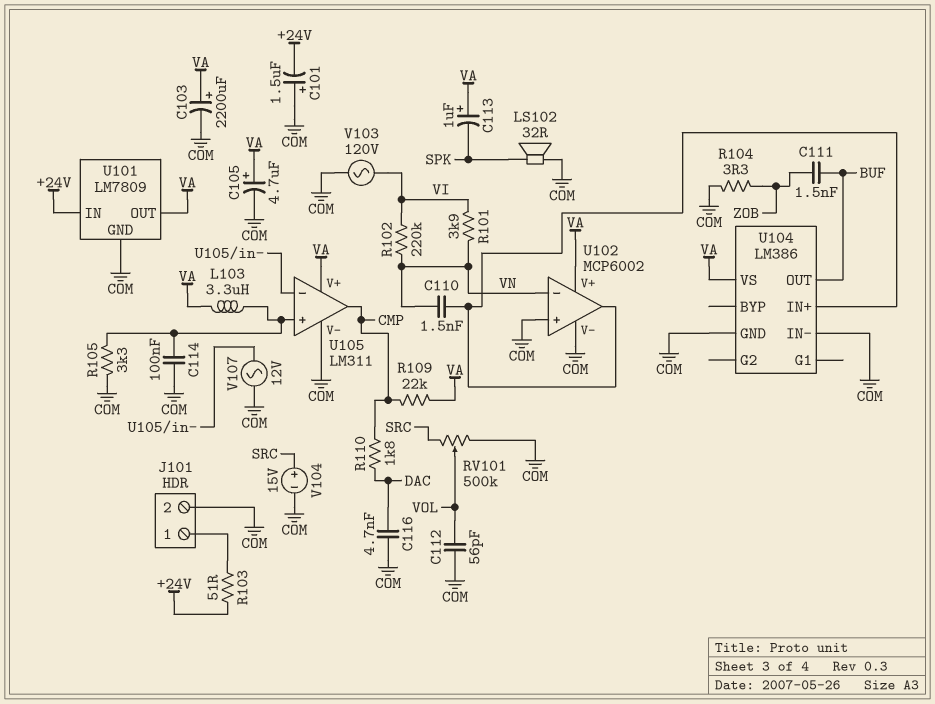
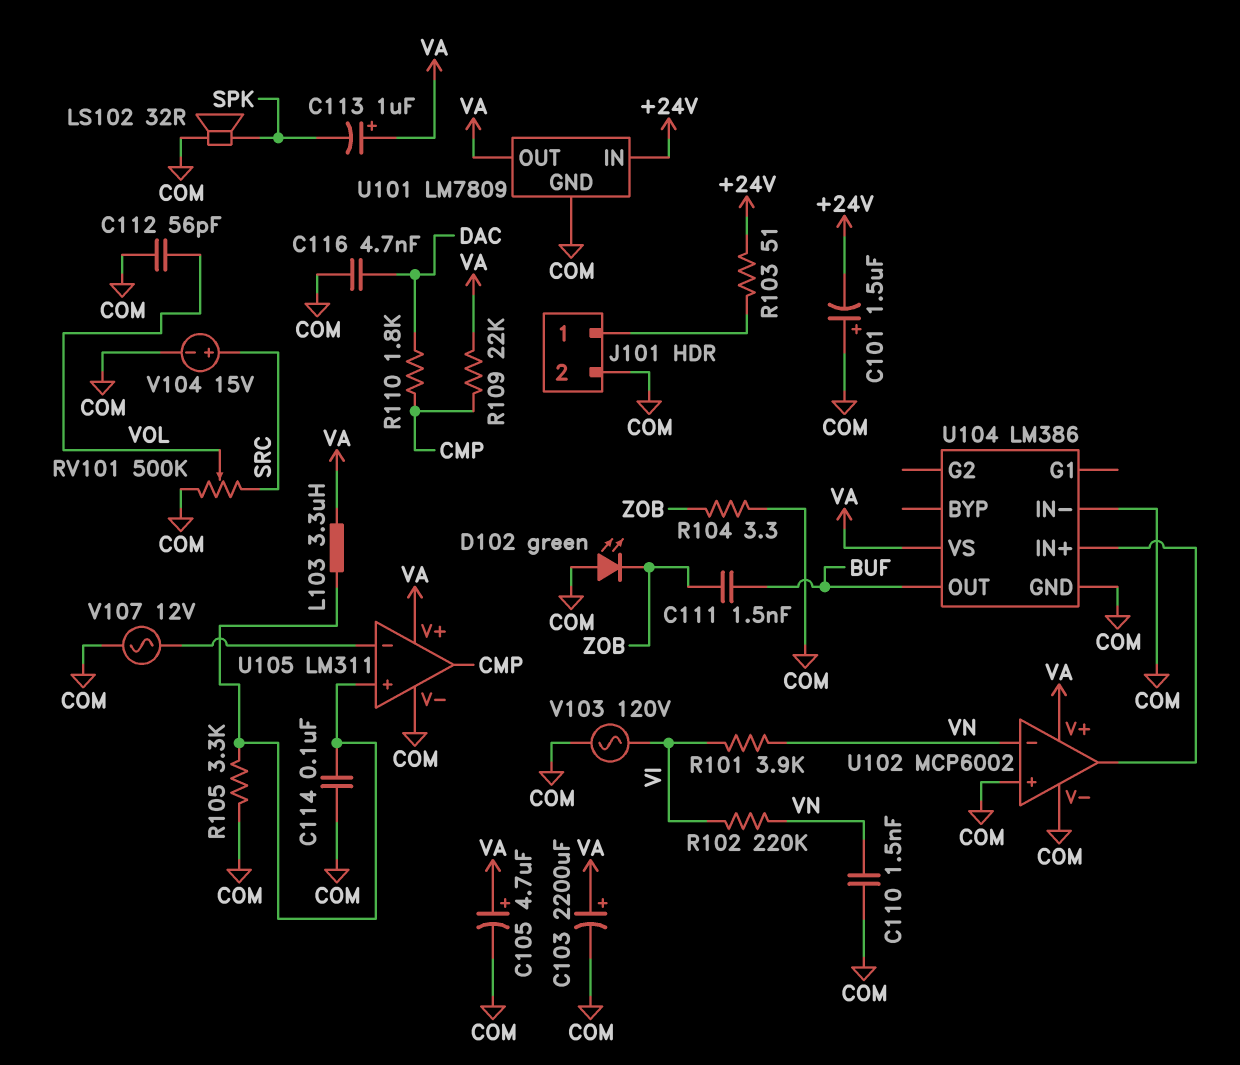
C110: 1.5nF (U102/out, VN) -> 1.5nF (COM, VN)
D102: none -> LED green (A COM, K ZOB)

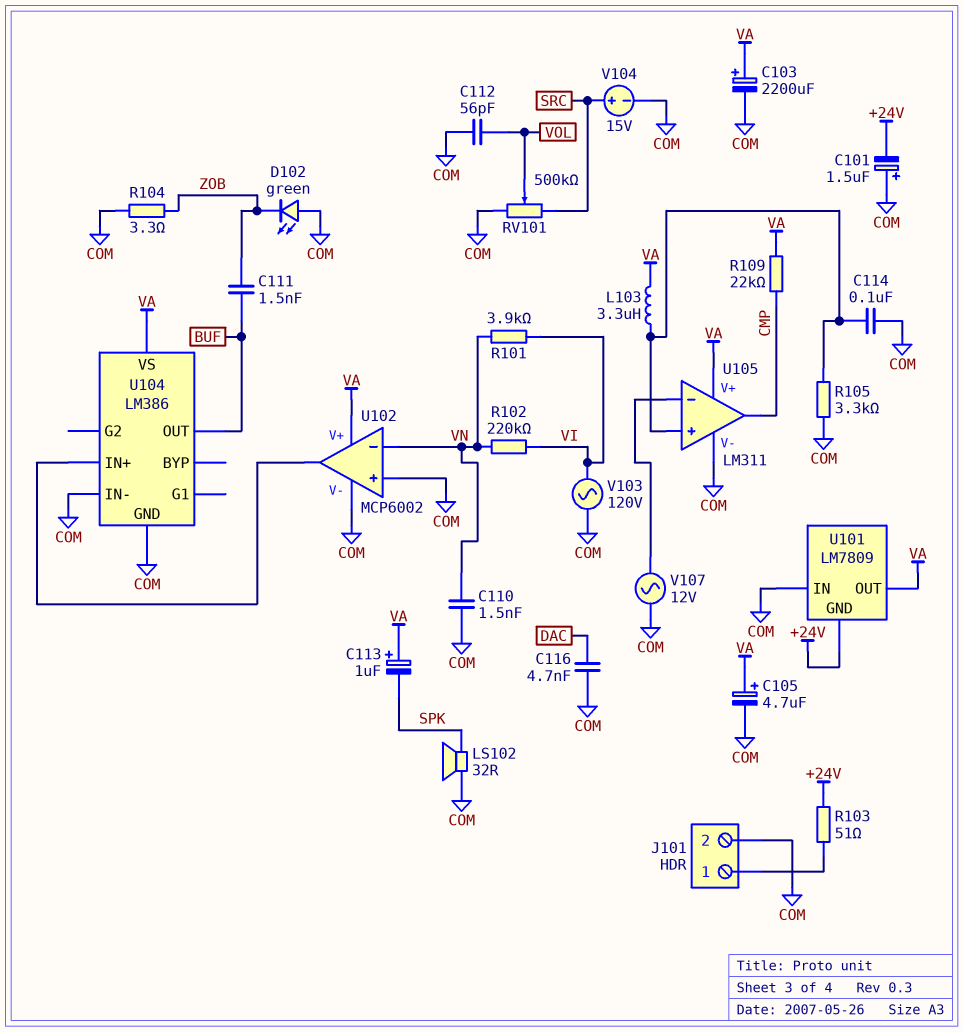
R110: 1.8k (CMP, DAC) -> none
U101 pin GND: COM -> +24V
U101 pin IN: +24V -> COM

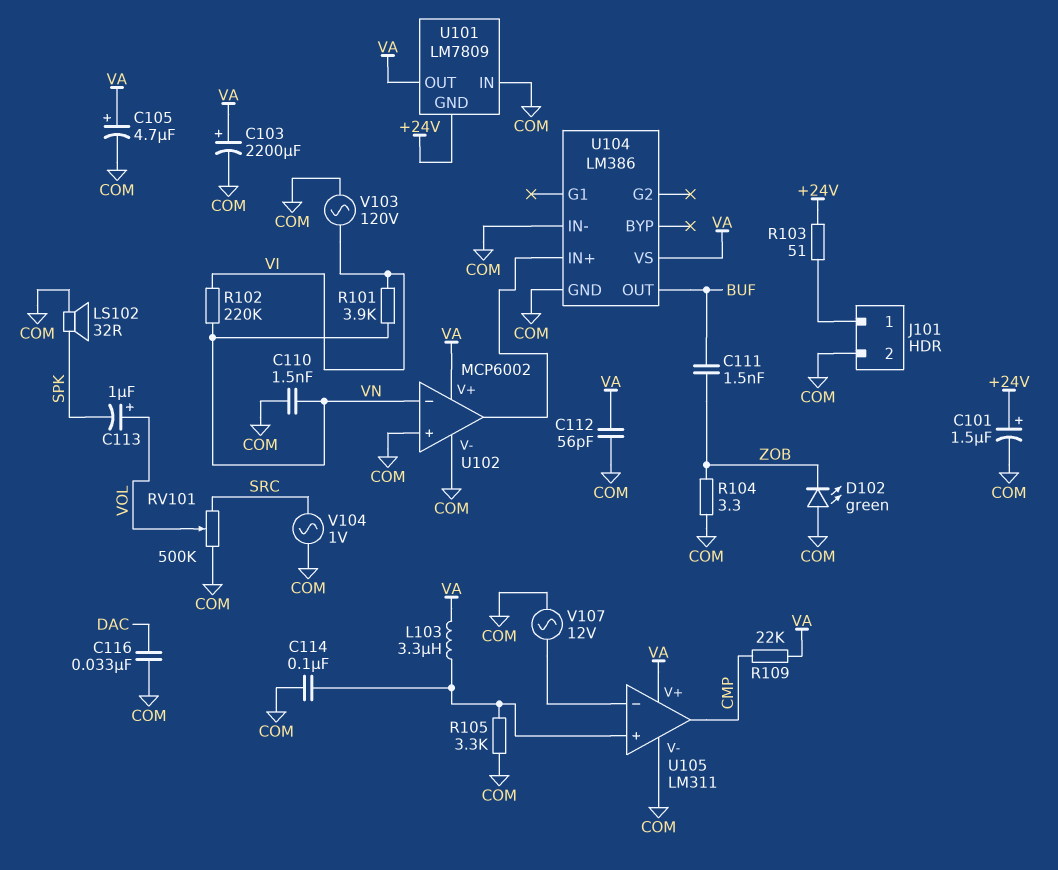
C101: 1.5uF (plus COM, minus +24V) -> 1.5uF (plus +24V, minus COM)
C112: 56pF (COM, VOL) -> 56pF (COM, VA)
C113: 1uF (plus VA, minus SPK) -> 1uF (plus VOL, minus SPK)
C116: 4.7nF (COM, DAC) -> 33nF (COM, DAC)
V104: 15V (plus SRC, minus COM) -> AC 1V (COM, SRC)

